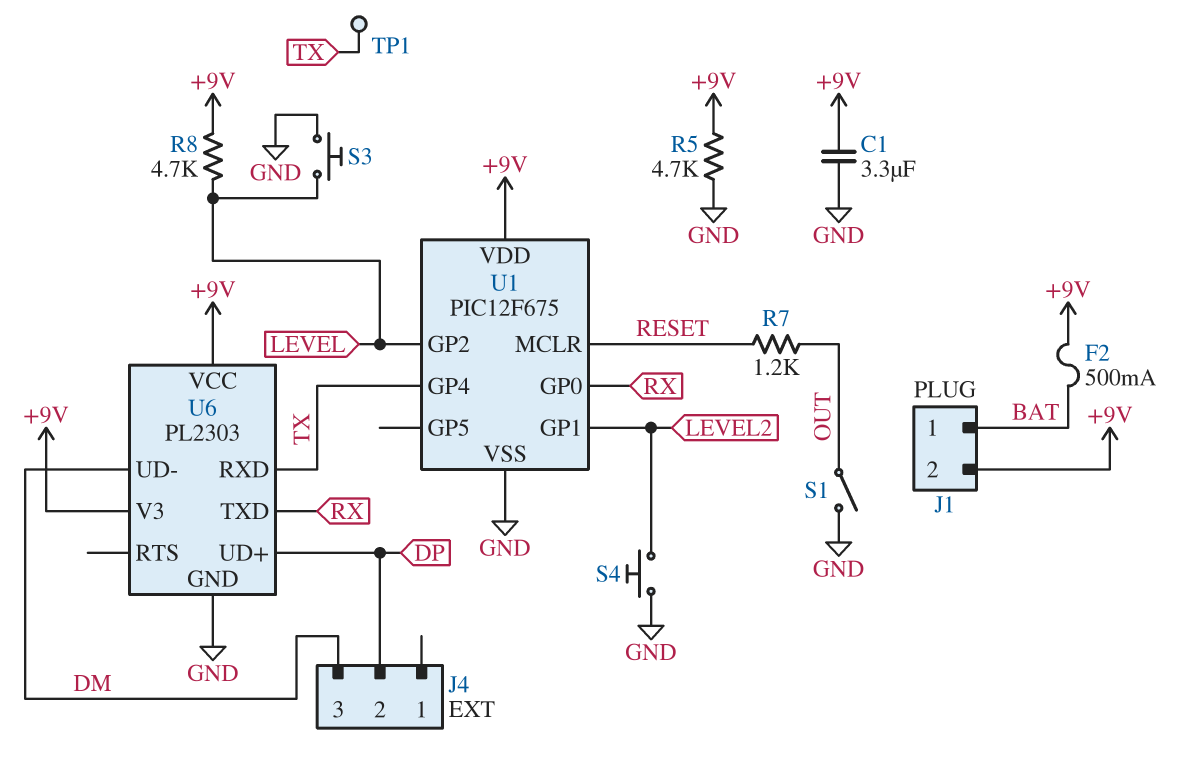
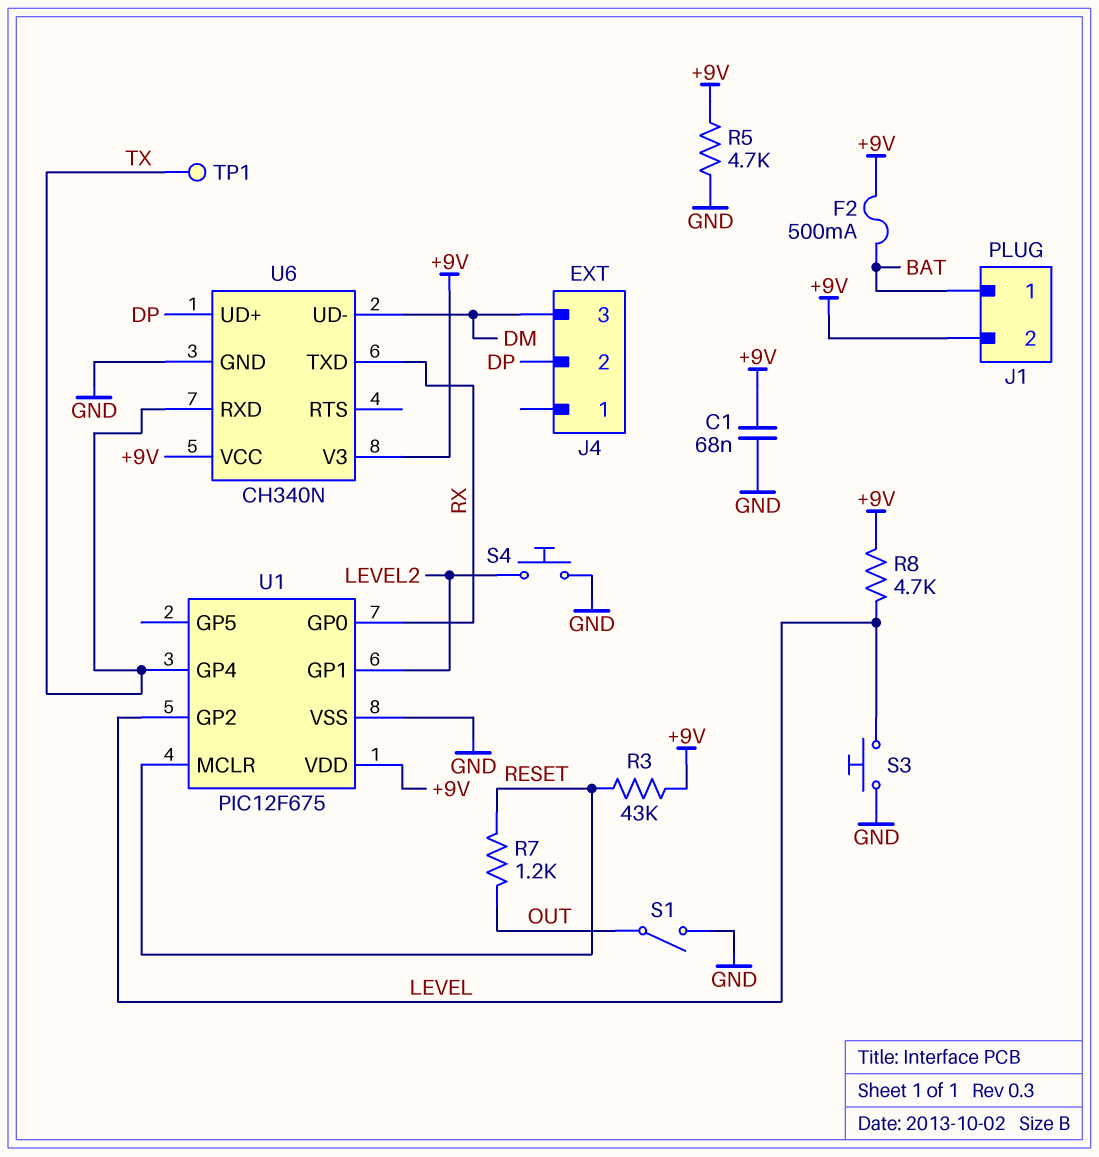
C1: 3.3uF (+9V, GND) -> 68nF (+9V, GND)
R3: none -> 43k (+9V, RESET)
U6: PL2303 -> CH340N

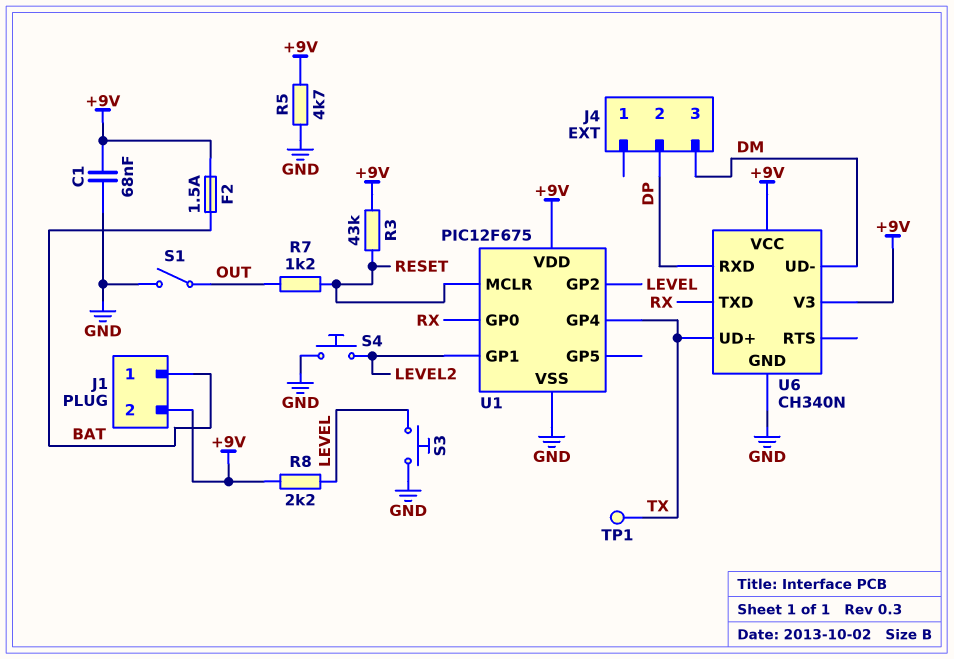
F2: 500mA (+9V, BAT) -> 1.5A (+9V, BAT)
R8: 4.7k (+9V, LEVEL) -> 2.2k (+9V, LEVEL)
U6 pin RXD: TX -> DP
U6 pin UD+: DP -> TX

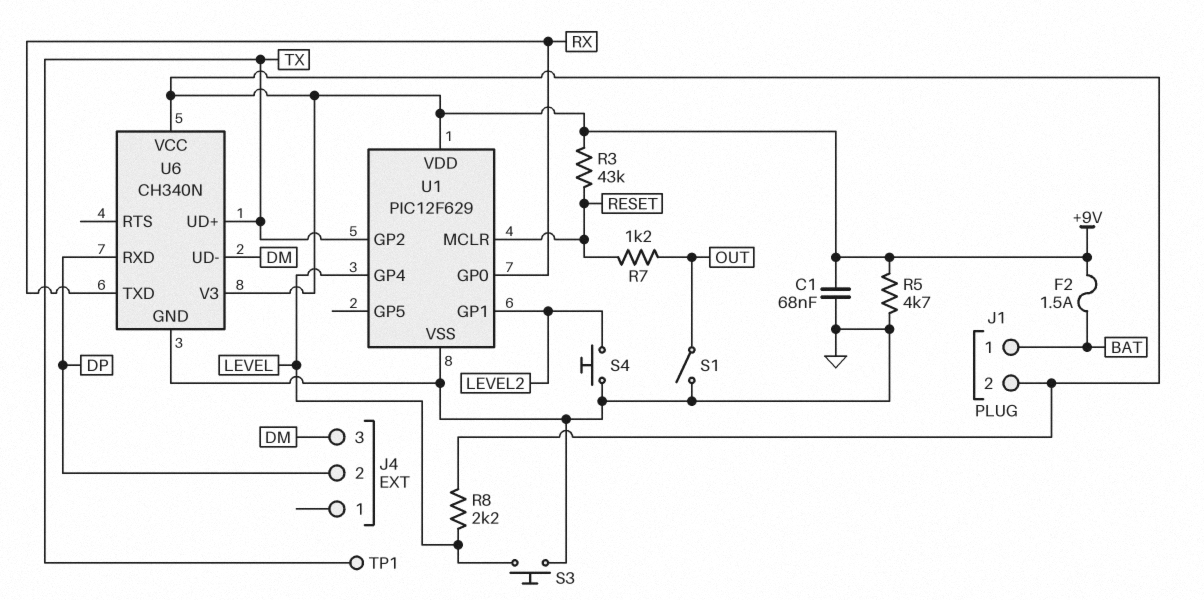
U1: PIC12F675 -> PIC12F629
U1 pin GP2: LEVEL -> TX
U1 pin GP4: TX -> LEVEL

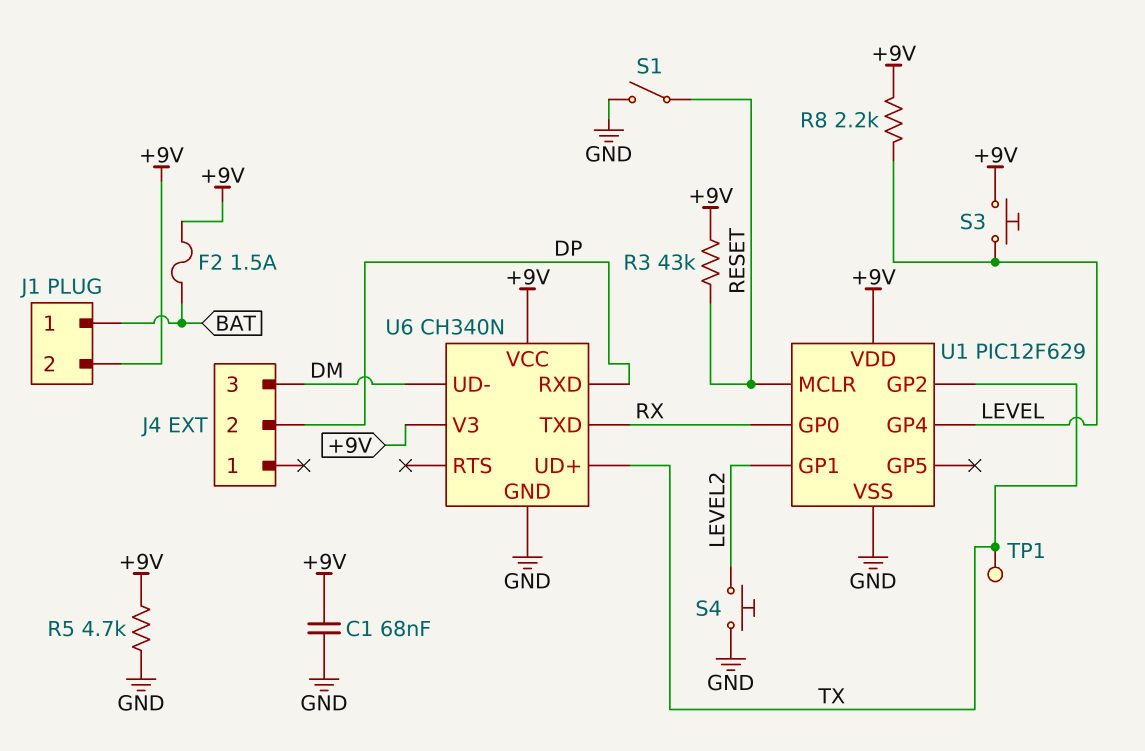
R7: 1.2k (OUT, RESET) -> none
S1: switch (GND, OUT) -> switch (GND, RESET)
S3: button (GND, LEVEL) -> button (+9V, LEVEL)

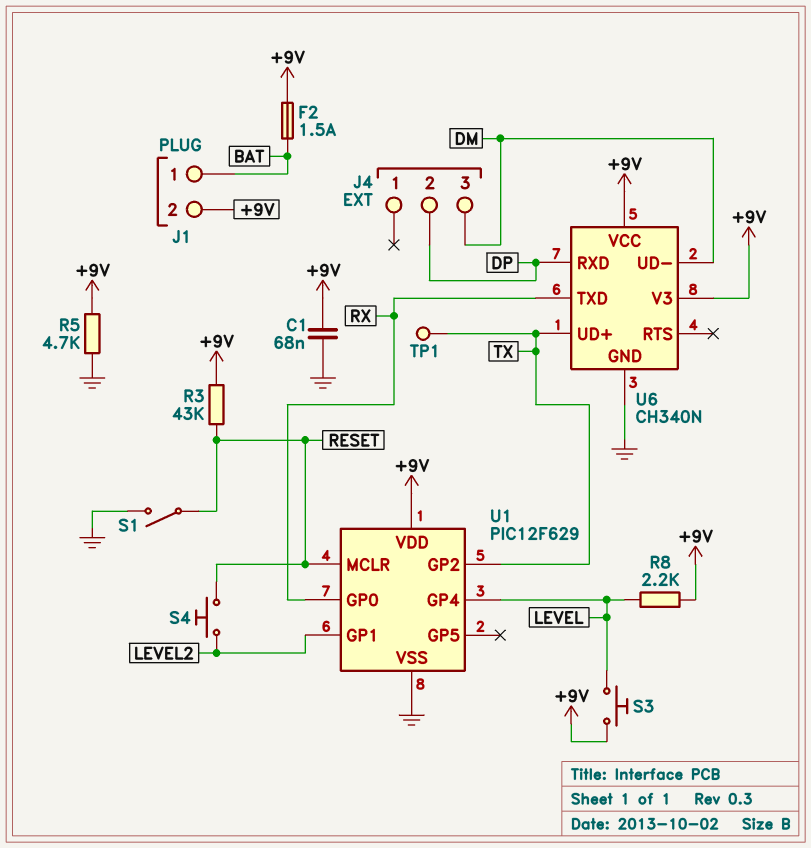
S4: button (GND, LEVEL2) -> button (LEVEL2, RESET)

